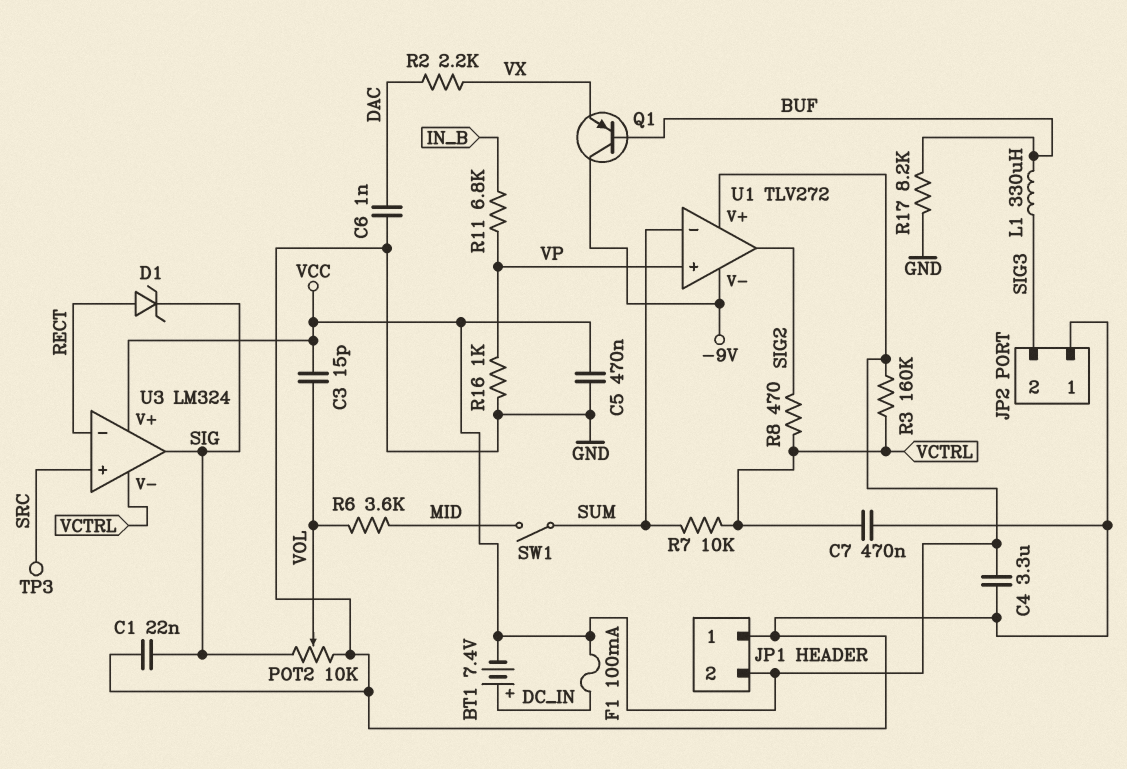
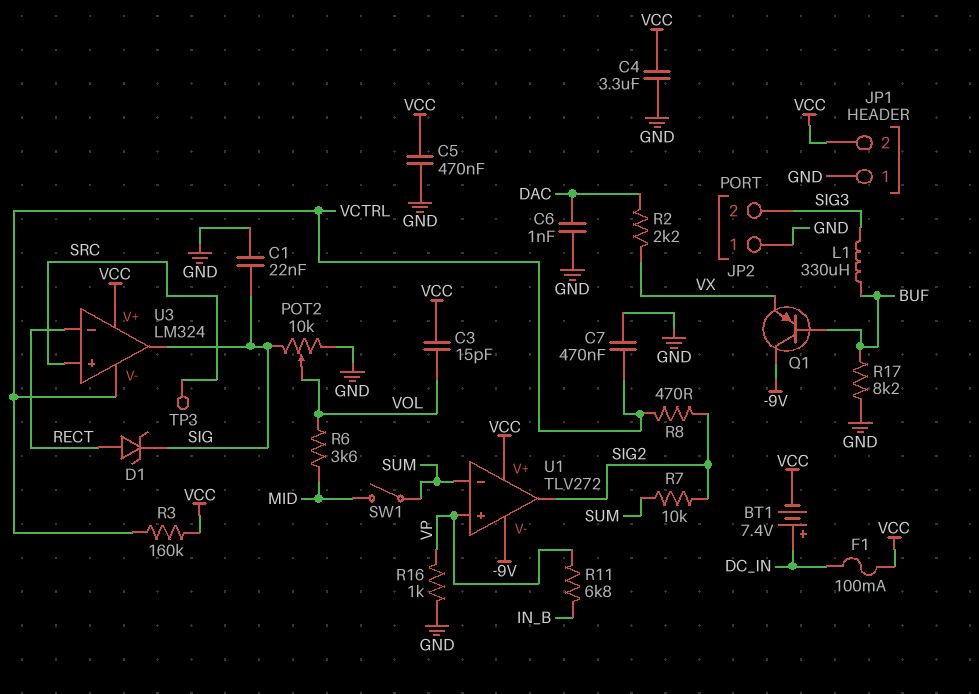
R7: 10k (SUM, VCTRL) -> 10k (SIG2, SUM)

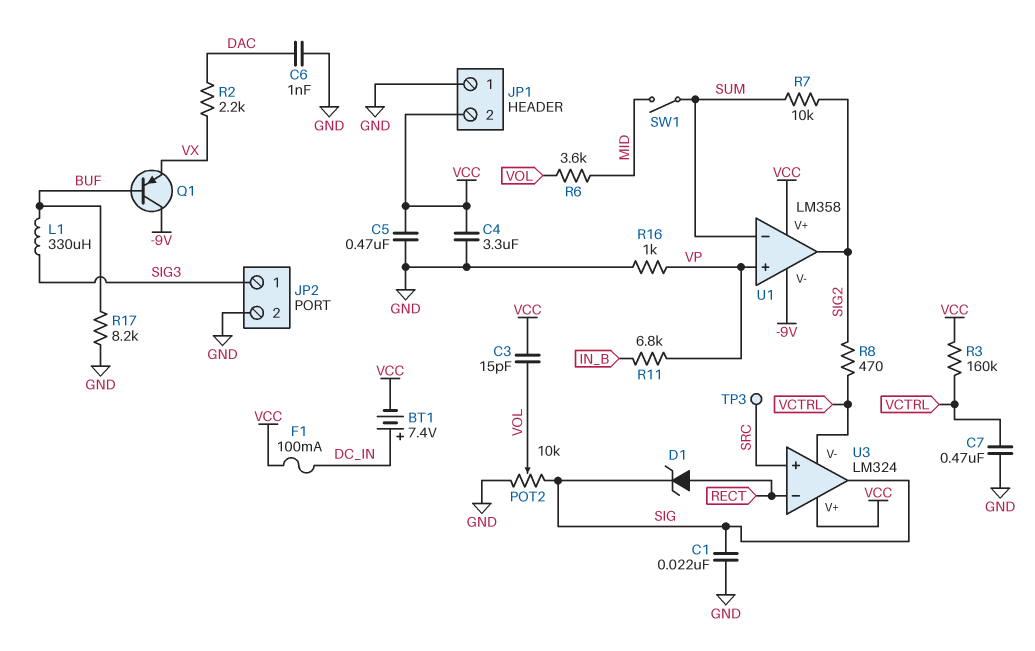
JP2 pin 1: GND -> SIG3
JP2 pin 2: SIG3 -> GND
U1: TLV272 -> LM358

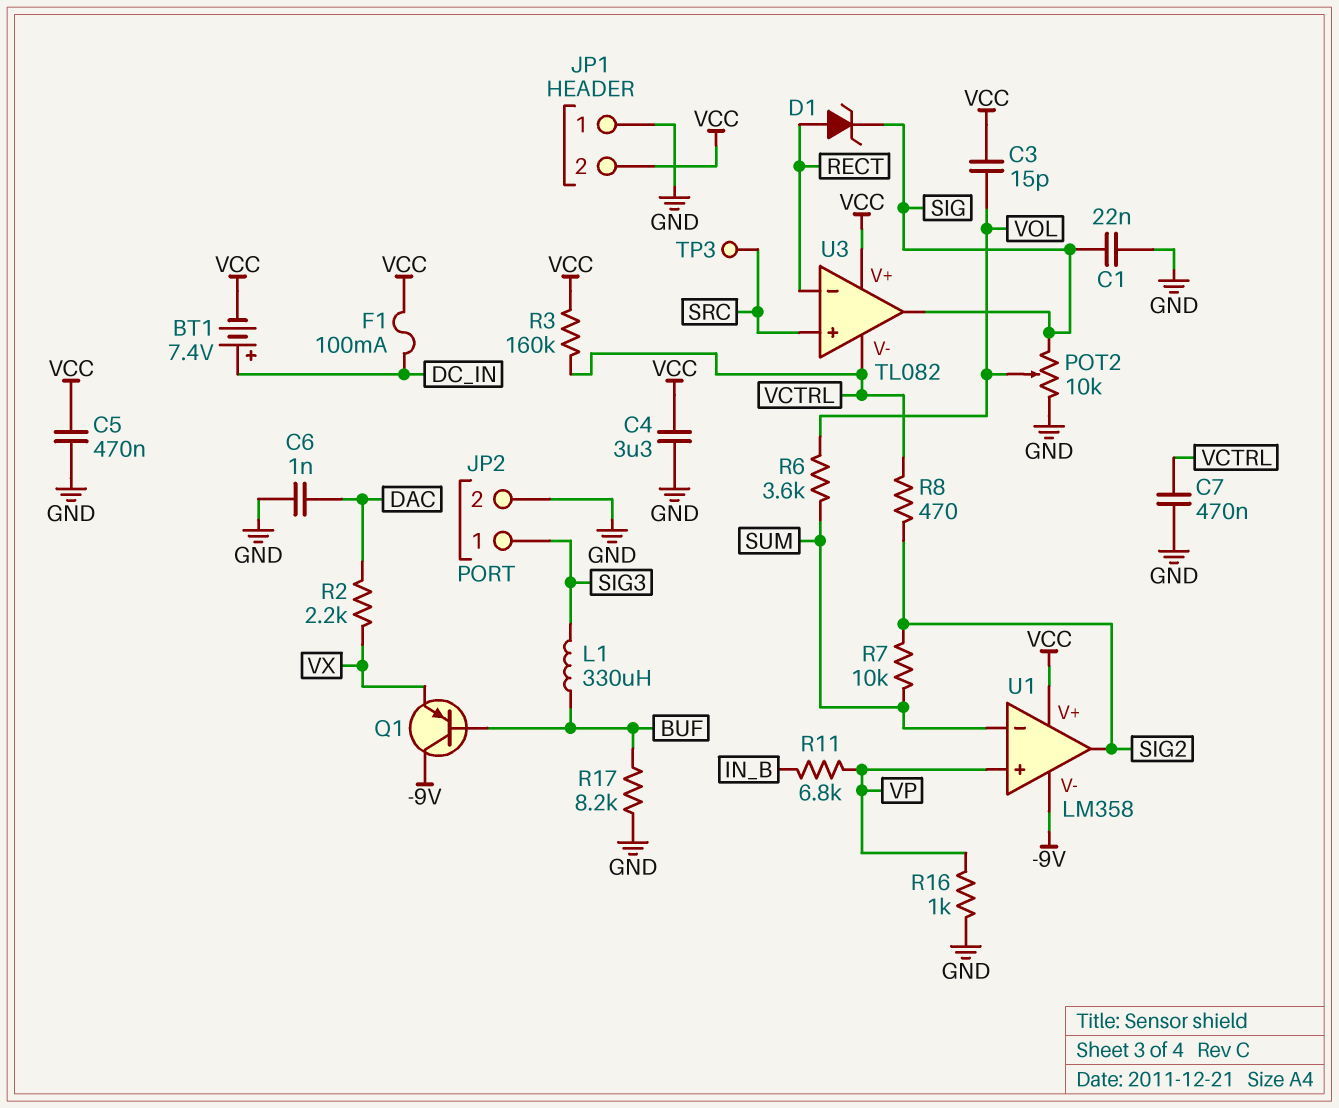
R6: 3.6k (MID, VOL) -> 3.6k (SUM, VOL)
SW1: switch (MID, SUM) -> none
U3: LM324 -> TL082

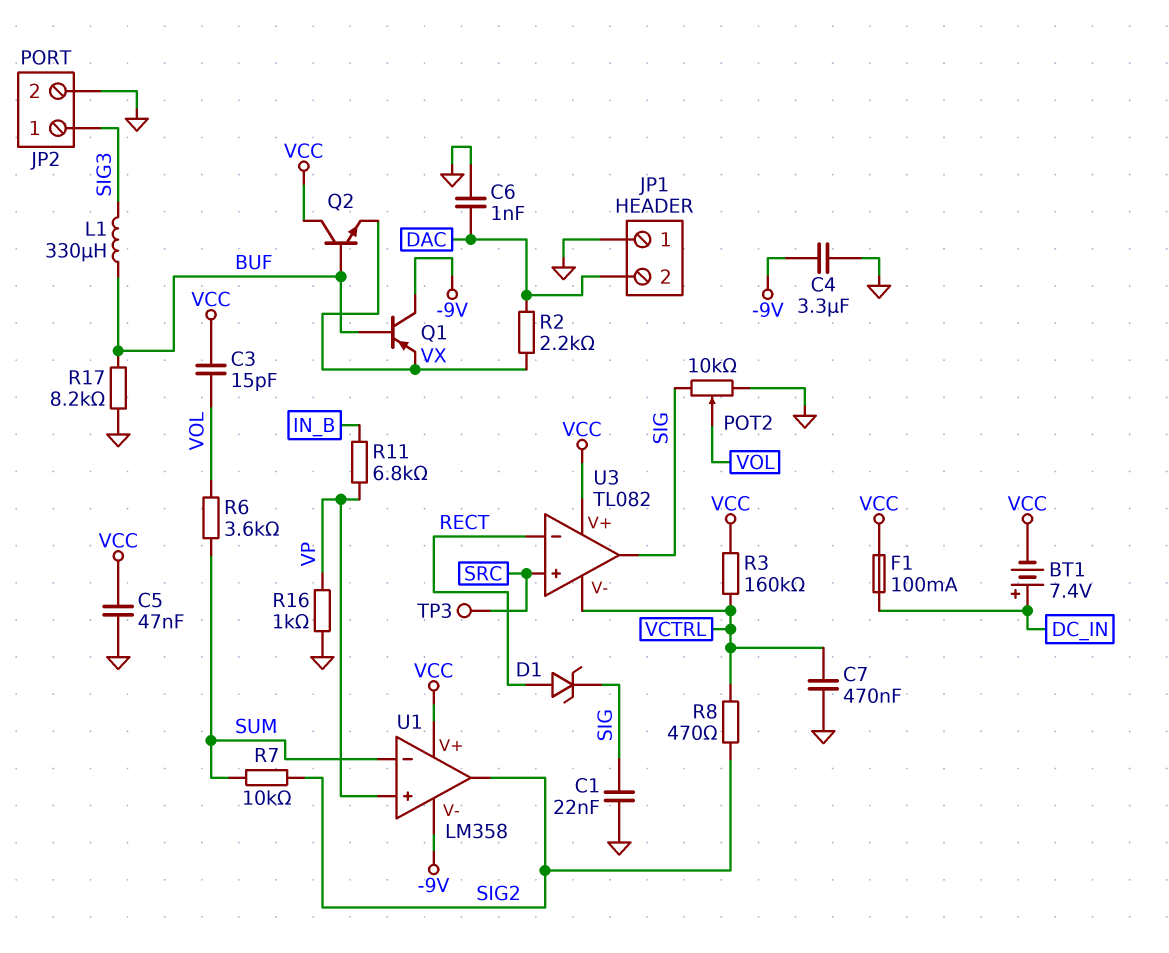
C4: 3.3uF (GND, VCC) -> 3.3uF (-9V, GND)
C5: 470nF (GND, VCC) -> 47nF (GND, VCC)
JP1 pin 2: VCC -> DAC
Q2: none -> NPN (B BUF, C VCC, E VX)

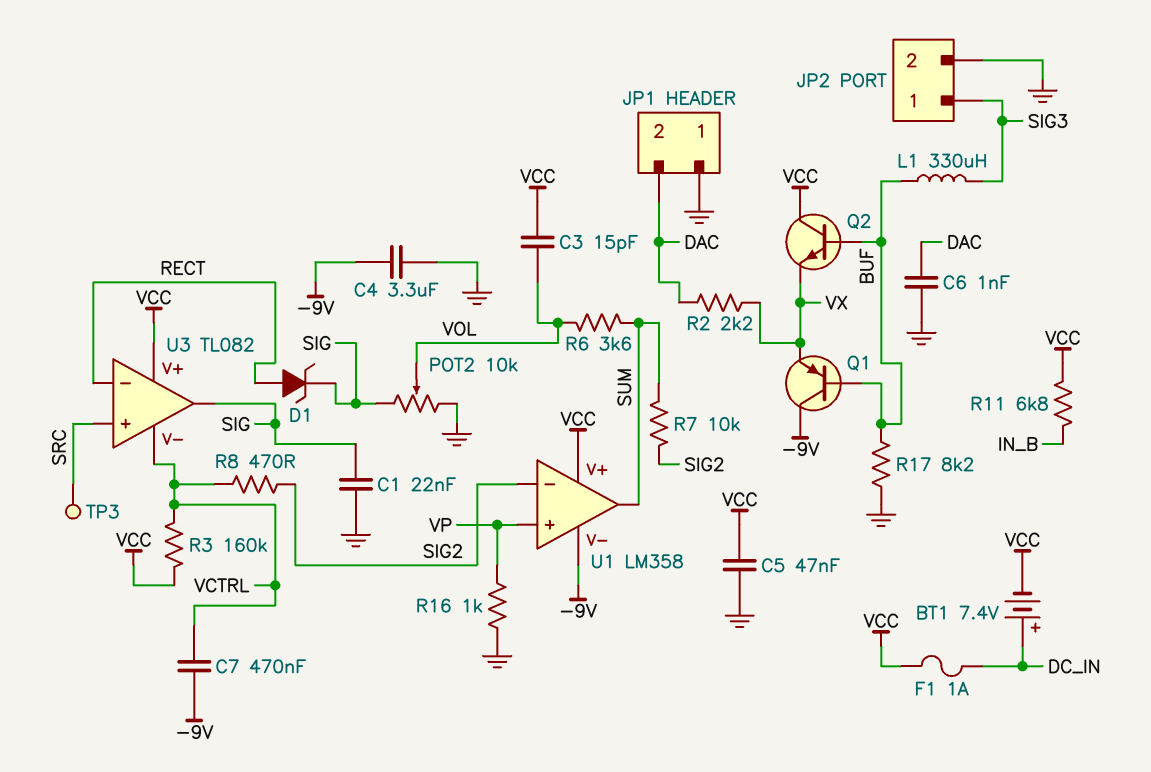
C7: 470nF (GND, VCTRL) -> 470nF (-9V, VCTRL)
F1: 100mA (DC_IN, VCC) -> 1A (DC_IN, VCC)
R11: 6.8k (IN_B, VP) -> 6.8k (IN_B, VCC)
U1 pin in-: SUM -> SIG2
U1 pin out: SIG2 -> SUM

